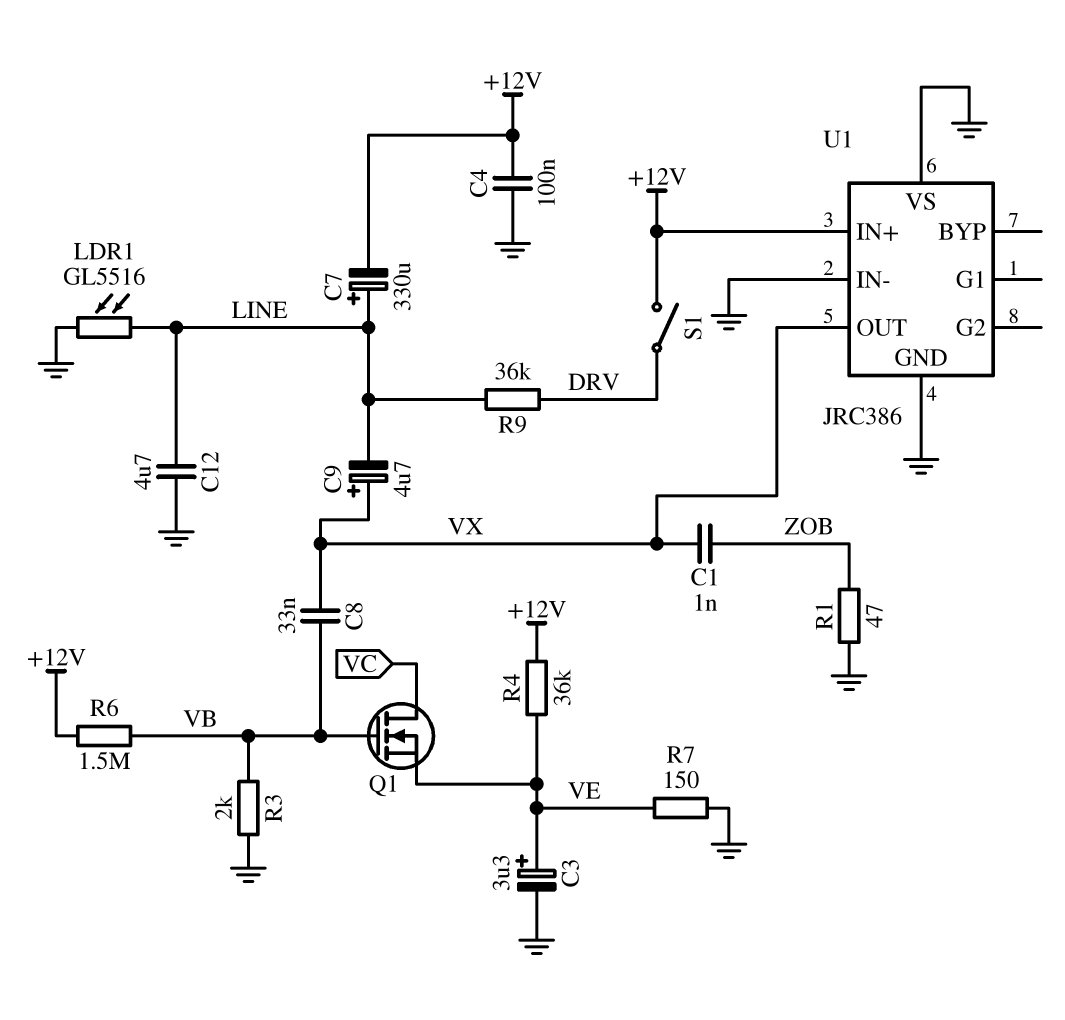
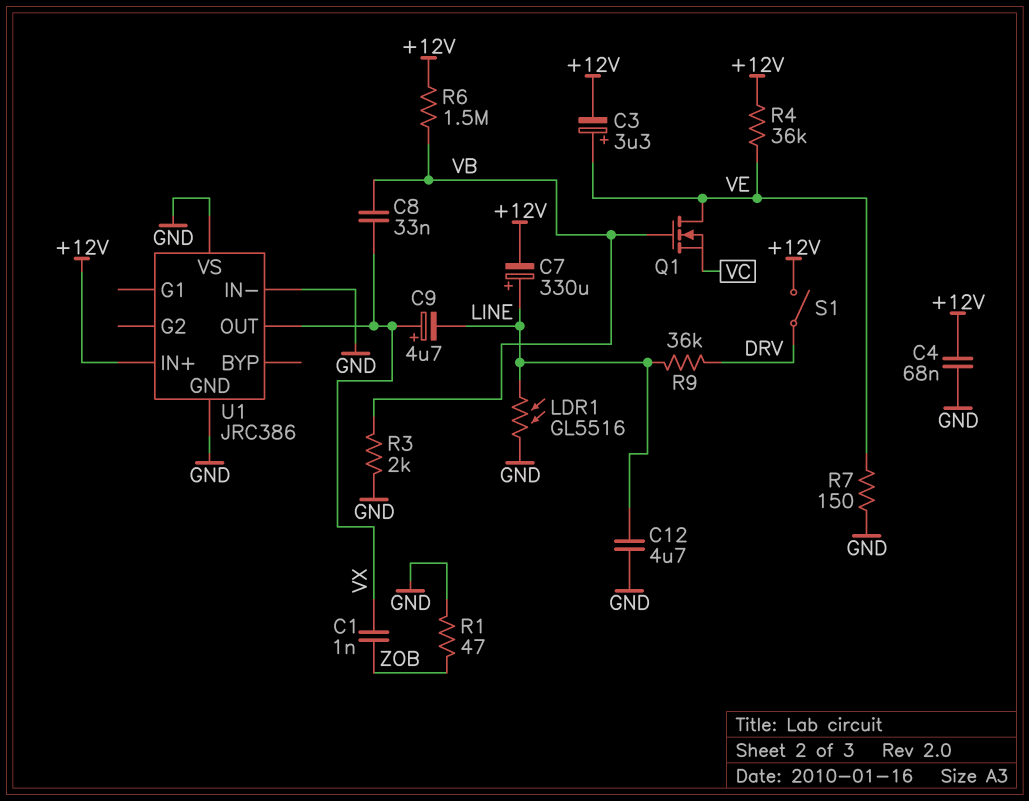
C3: 3.3uF (plus VE, minus GND) -> 3.3uF (plus VE, minus +12V)
C4: 100nF (+12V, GND) -> 68nF (+12V, GND)
Q1: NMOS (G VB, D VC, S VE) -> NMOS (G VB, D VE, S VC)

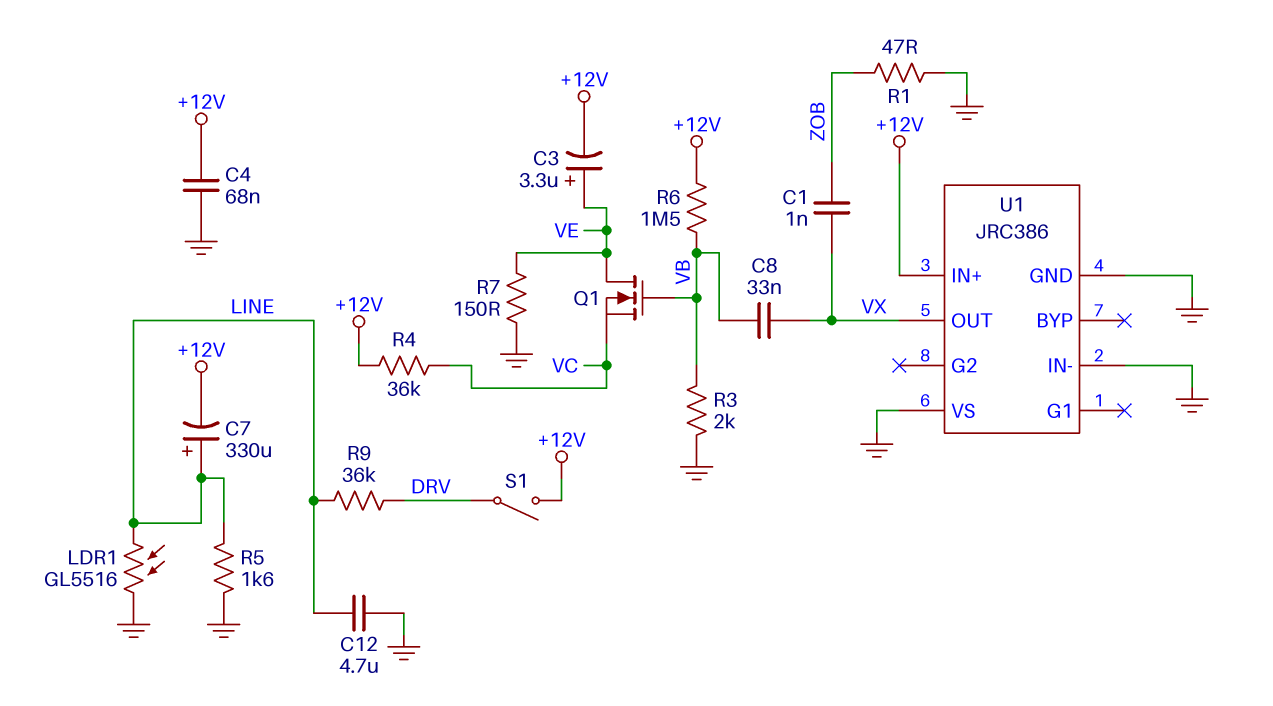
C9: 4.7uF (plus VX, minus LINE) -> none
R4: 36k (+12V, VE) -> 36k (+12V, VC)
R5: none -> 1.6k (GND, LINE)

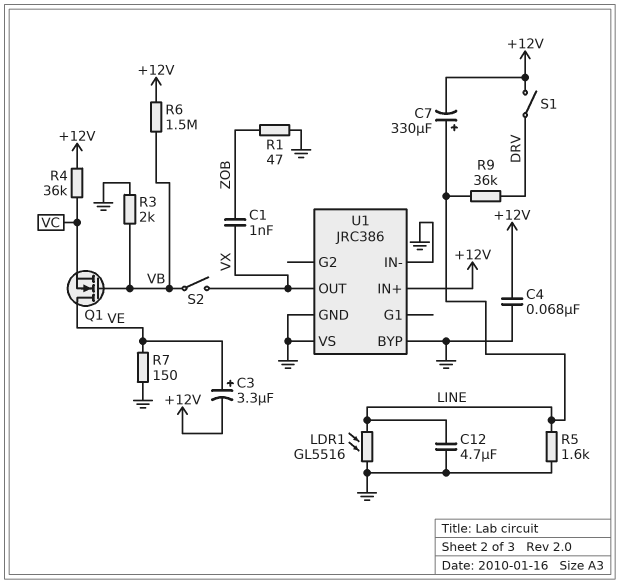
C8: 33nF (VB, VX) -> none
S2: none -> switch (VB, VX)
U1 pin BYP: none -> GND

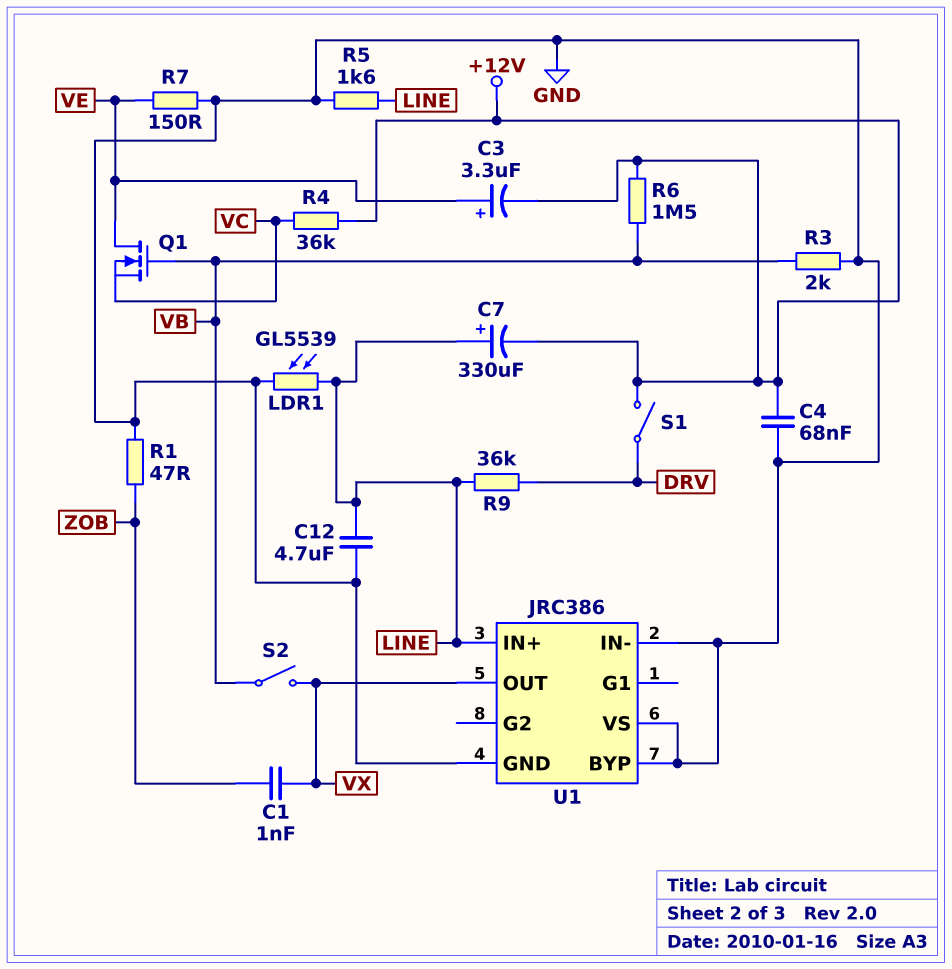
LDR1: GL5516 (GND, LINE) -> GL5539 (GND, LINE)
U1 pin IN+: +12V -> LINE

